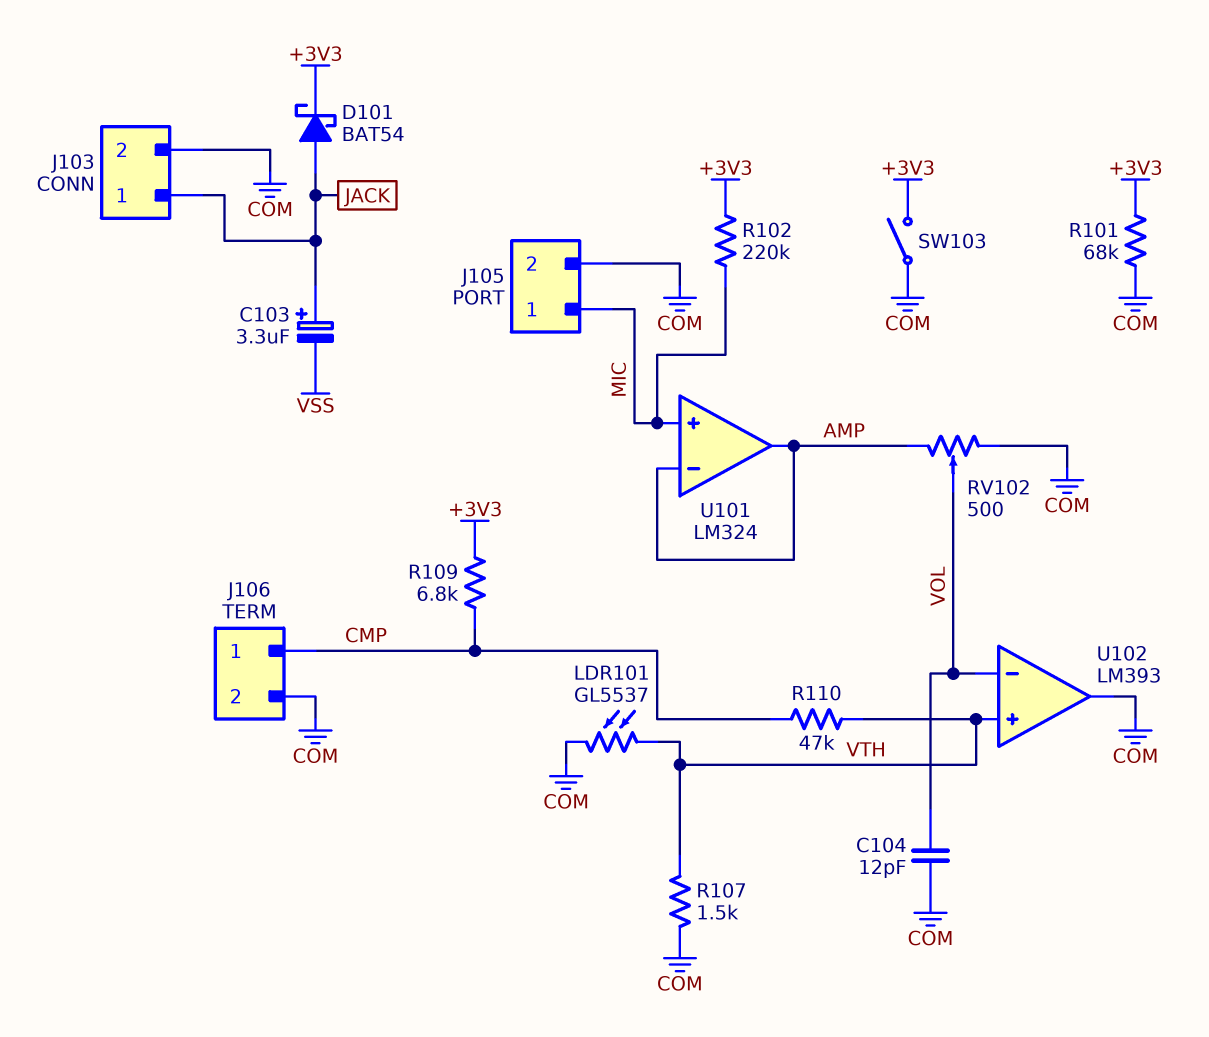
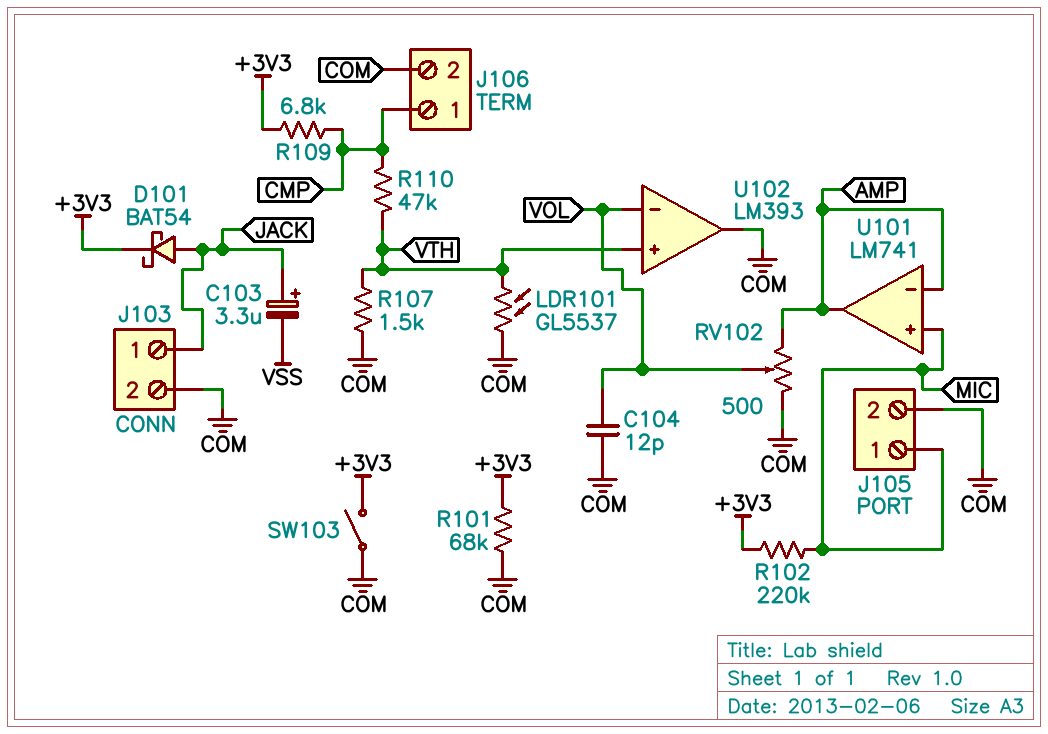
U101: LM324 -> LM741

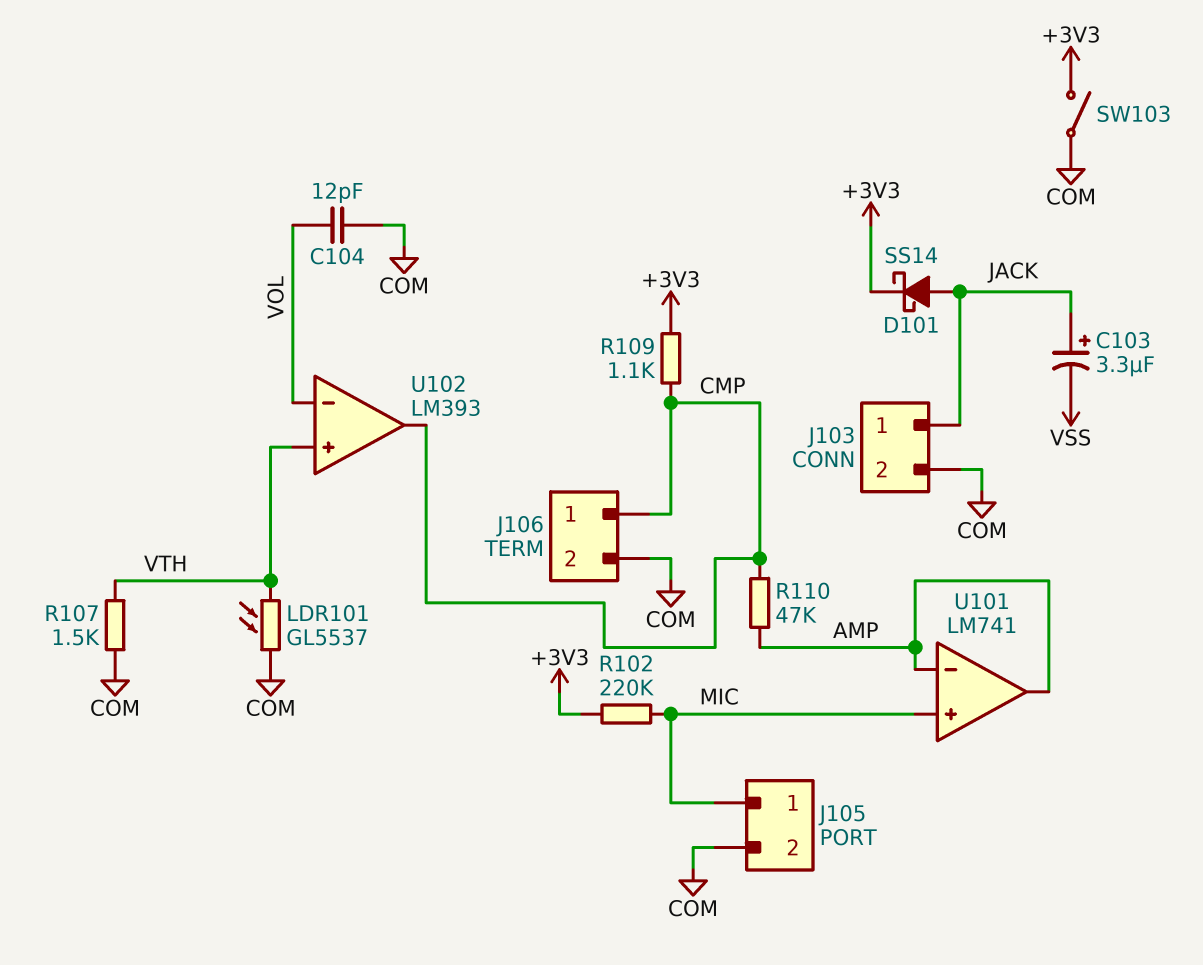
D101: schottky BAT54 (A JACK, K +3V3) -> schottky SS14 (A JACK, K +3V3)
R101: 68k (+3V3, COM) -> none
R109: 6.8k (+3V3, CMP) -> 1.1k (+3V3, CMP)
R110: 47k (CMP, VTH) -> 47k (AMP, CMP)
RV102: 500 (AMP, COM, wiper VOL) -> none
U102 pin out: COM -> CMP

